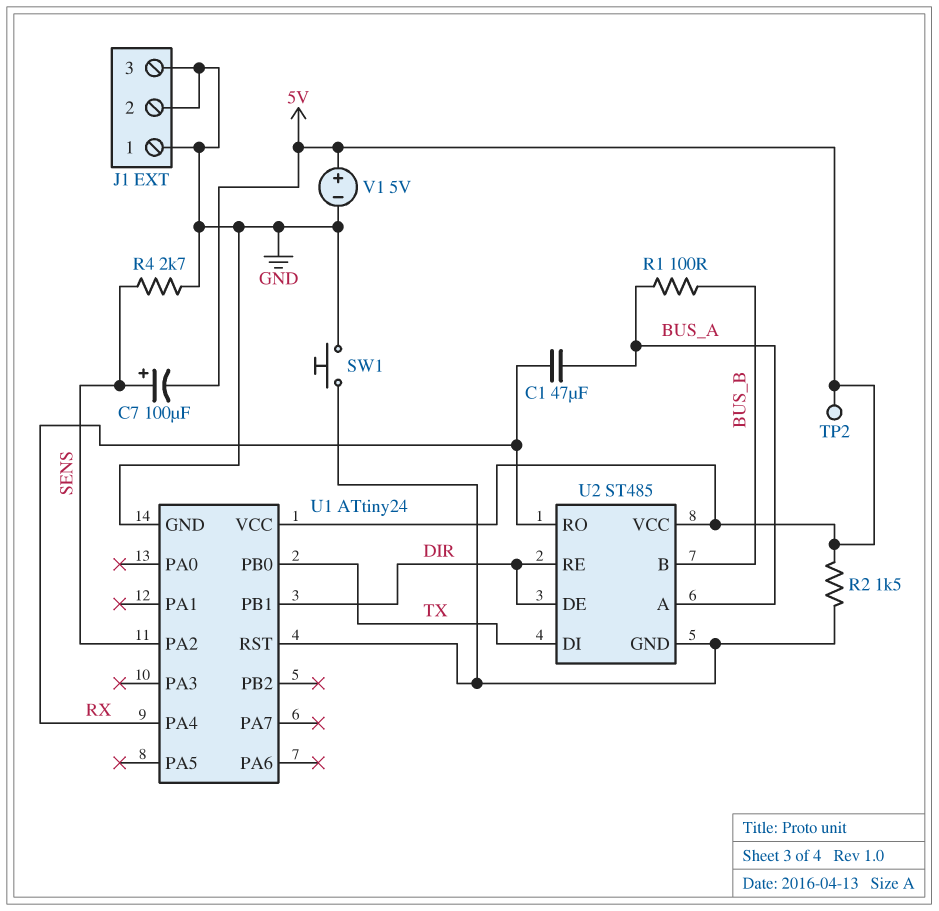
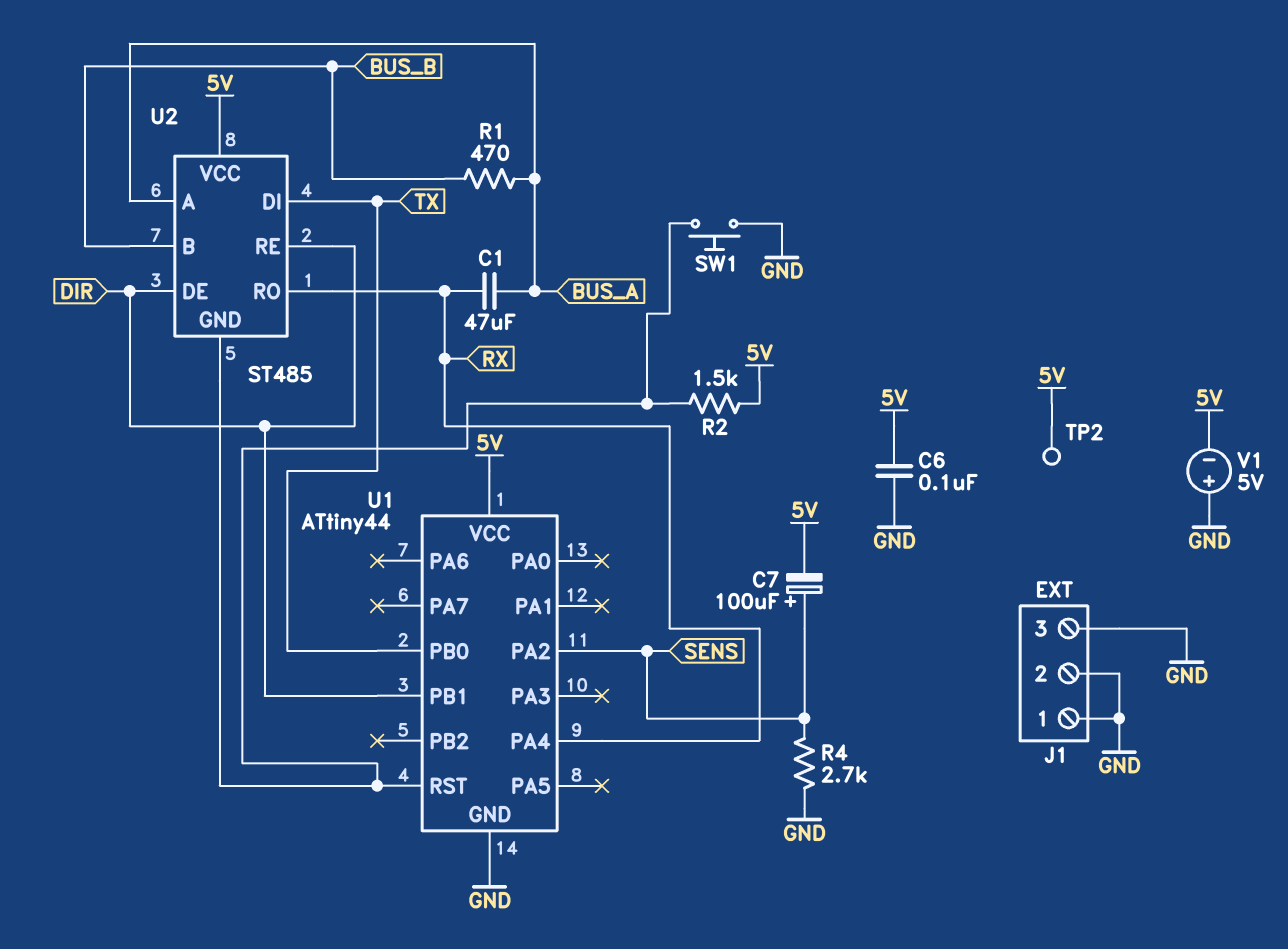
C6: none -> 100nF (5V, GND)
R1: 100 (BUS_A, BUS_B) -> 470 (BUS_A, BUS_B)
U1: ATtiny24 -> ATtiny44
V1: 5V (plus 5V, minus GND) -> 5V (plus GND, minus 5V)

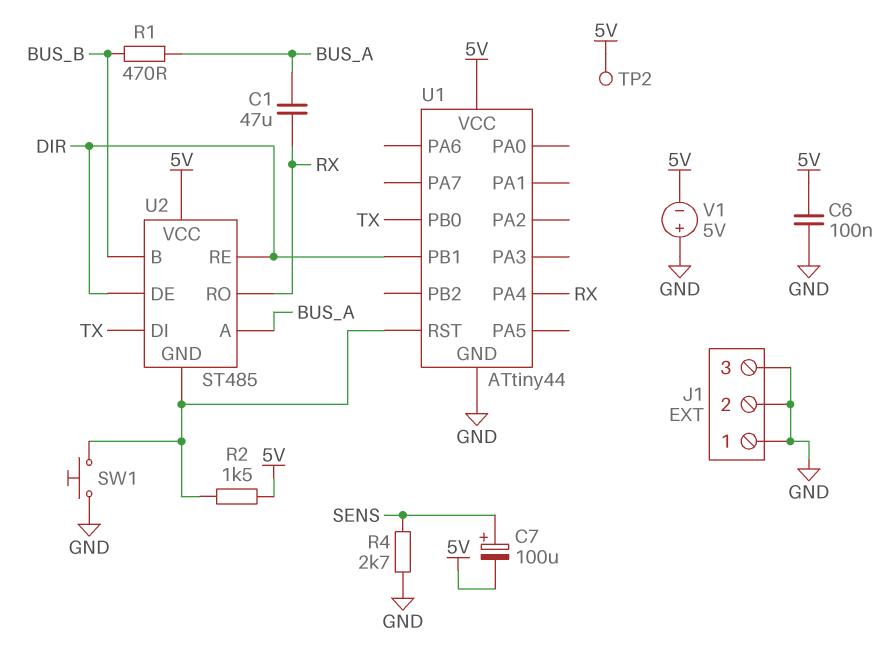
U1 pin PA2: SENS -> none

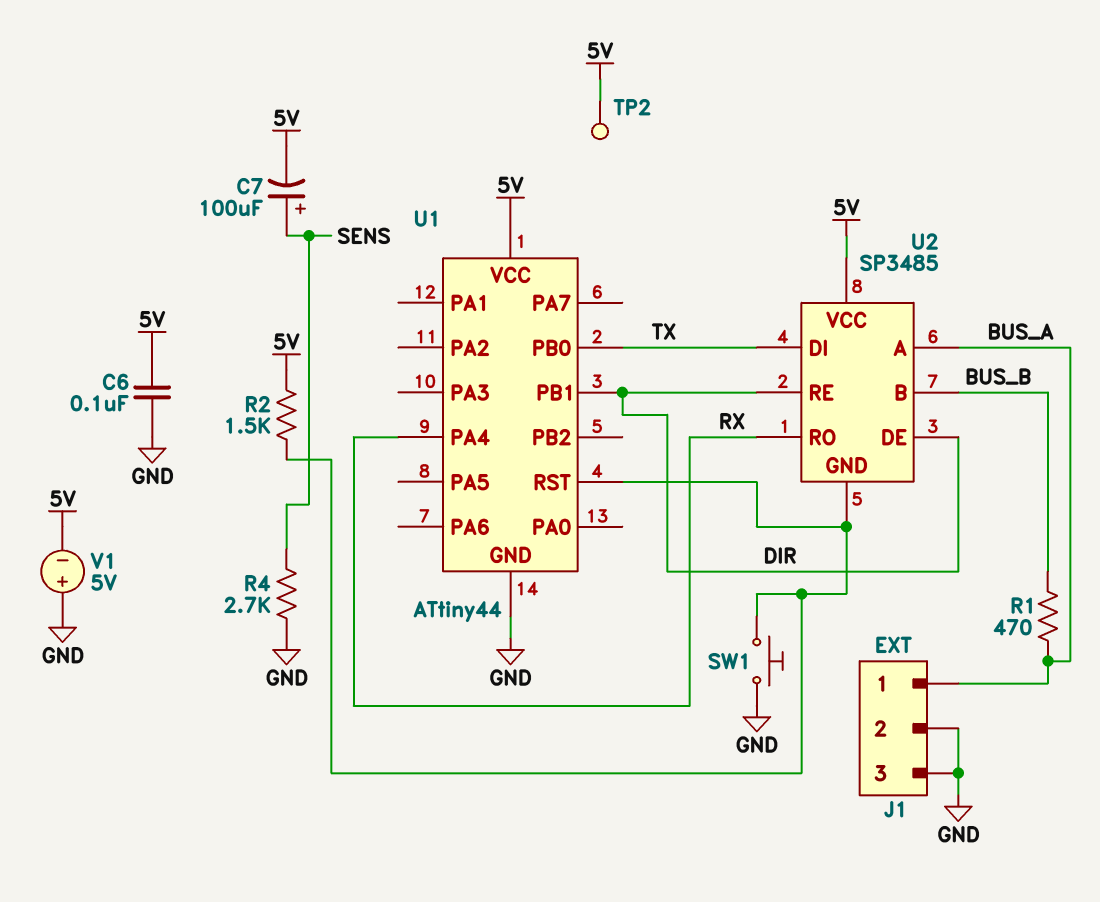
C1: 47uF (BUS_A, RX) -> none
J1 pin 1: GND -> BUS_A
U2: ST485 -> SP3485

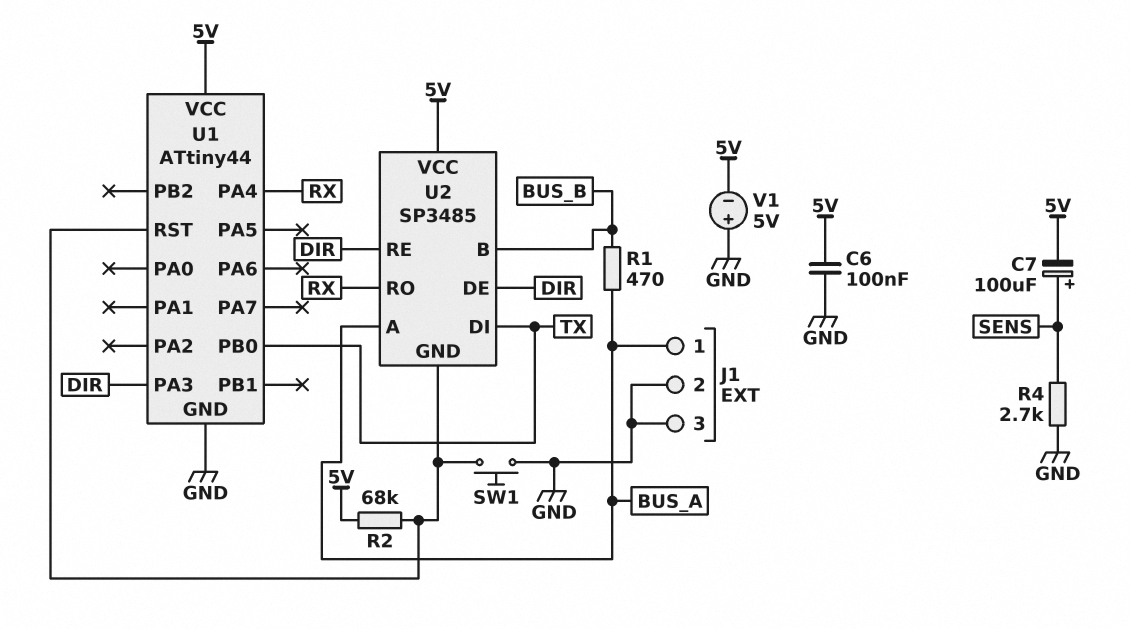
R2: 1.5k (5V, U1/RST) -> 68k (5V, U1/RST)
TP2: test point (5V) -> none
U1 pin PA3: none -> DIR
U1 pin PB1: DIR -> none

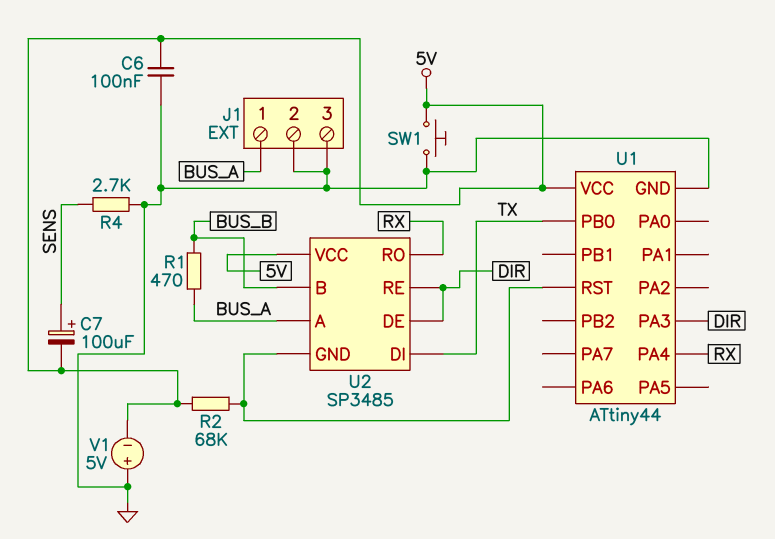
SW1: button (GND, U1/RST) -> button (5V, GND)

